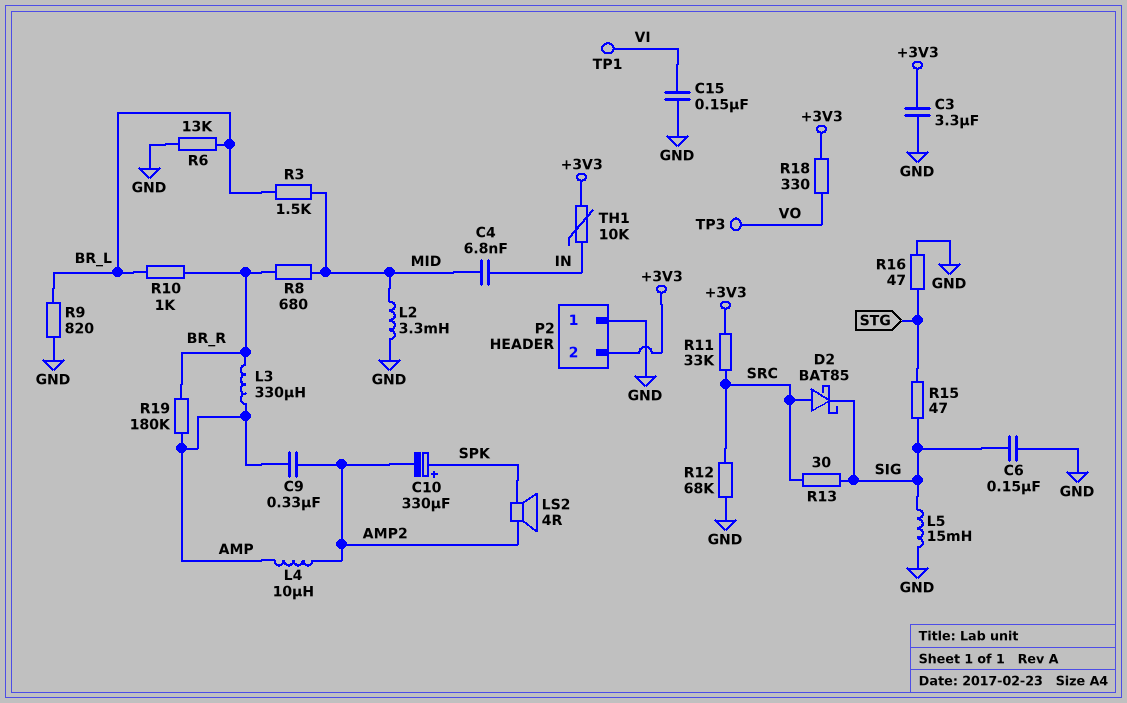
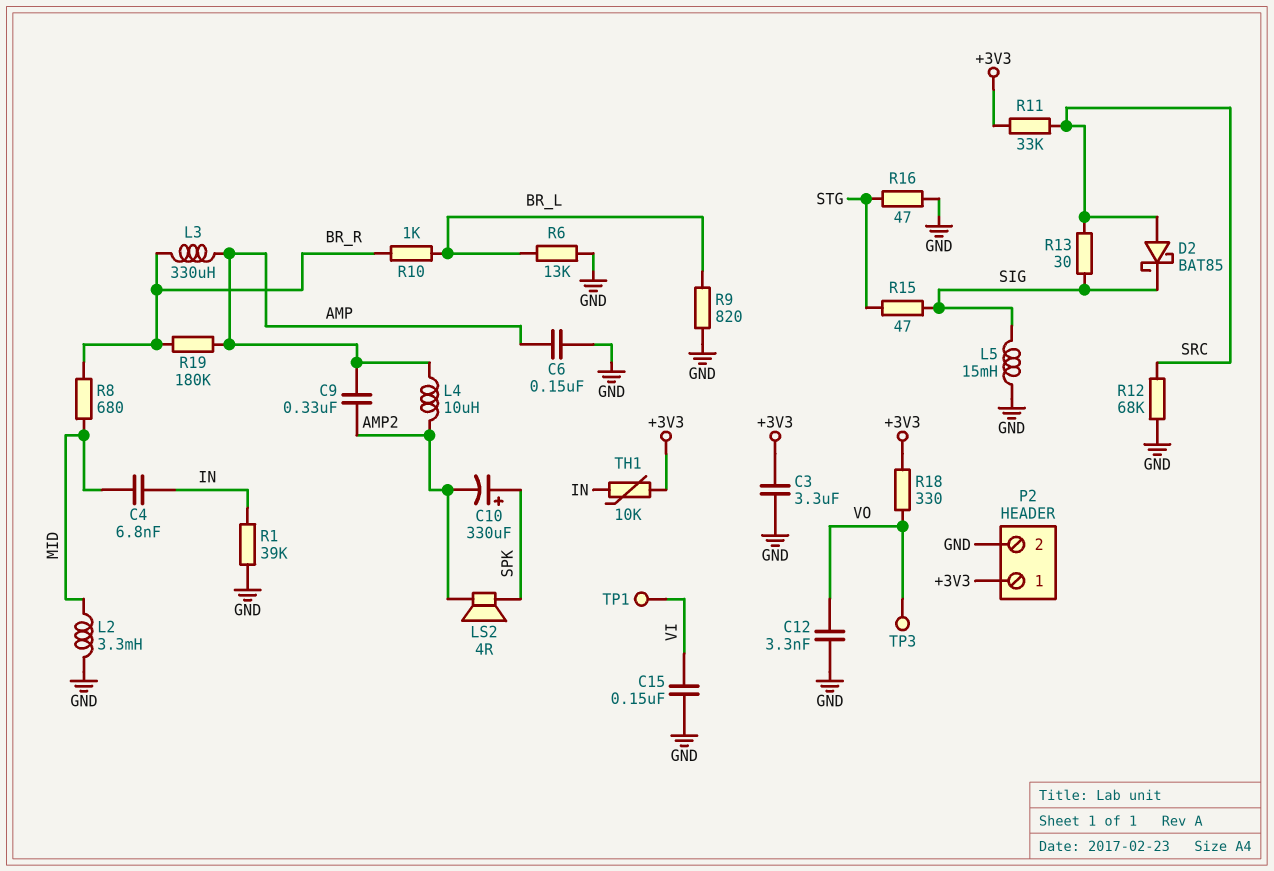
C6: 150nF (GND, SIG) -> 150nF (AMP, GND)
C12: none -> 3.3nF (GND, VO)
P2 pin 1: GND -> +3V3
P2 pin 2: +3V3 -> GND
R1: none -> 39k (GND, IN)
R3: 1.5k (BR_L, MID) -> none

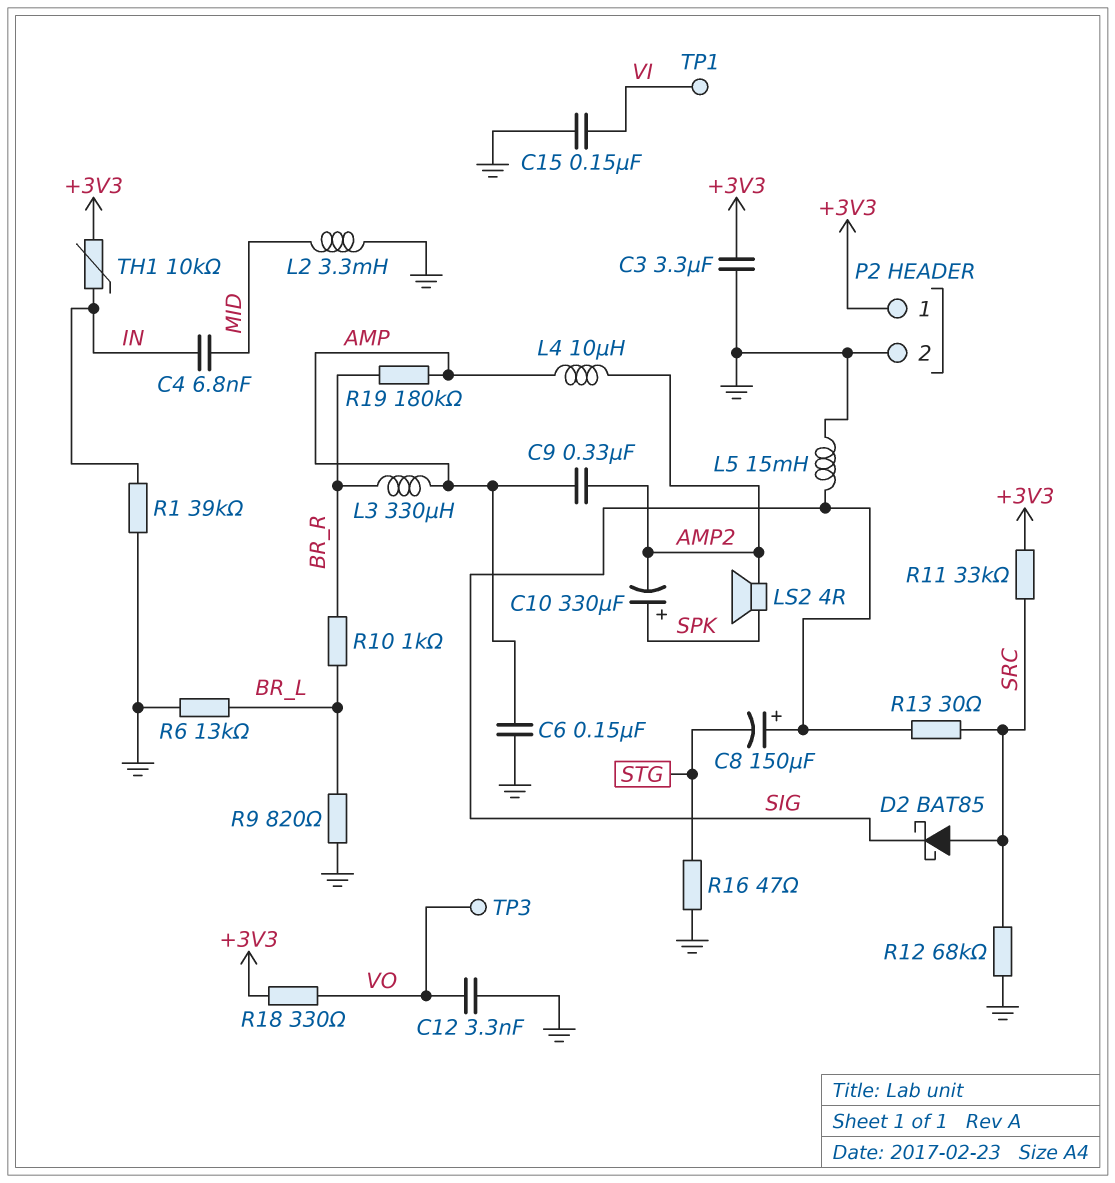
C8: none -> 150uF (plus SIG, minus STG)
R8: 680 (BR_R, MID) -> none
R15: 47 (SIG, STG) -> none

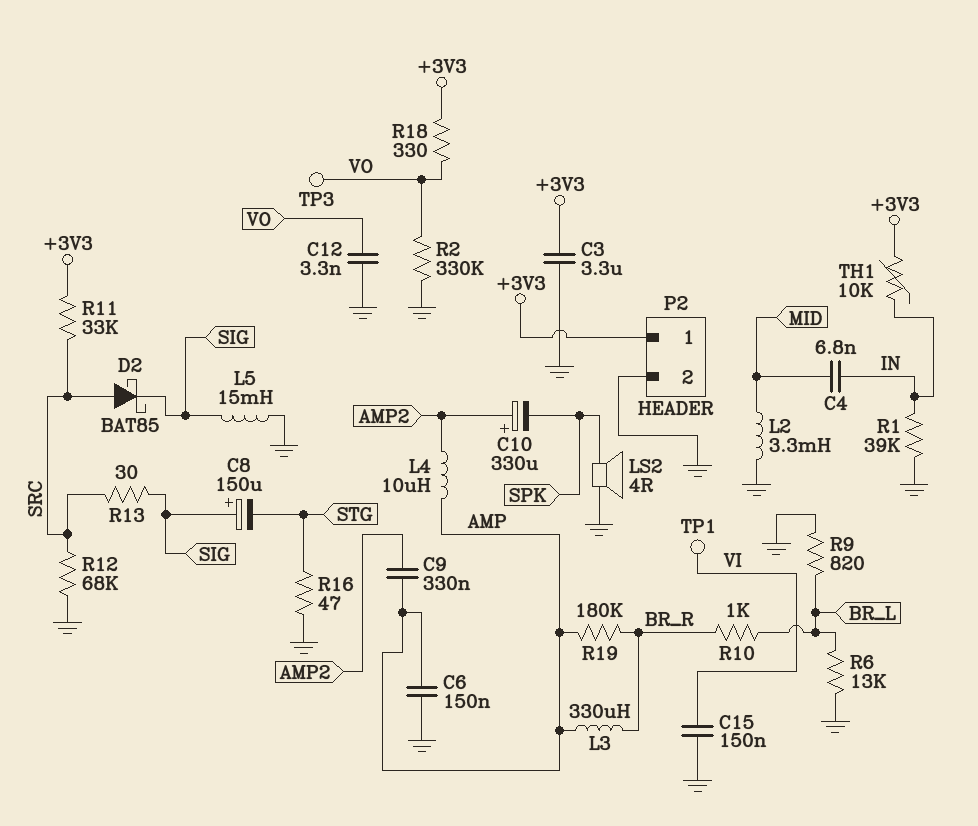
C10: 330uF (plus SPK, minus AMP2) -> 330uF (plus AMP2, minus SPK)
LS2: speaker 4R (AMP2, SPK) -> speaker 4R (GND, SPK)
R2: none -> 330k (GND, VO)

